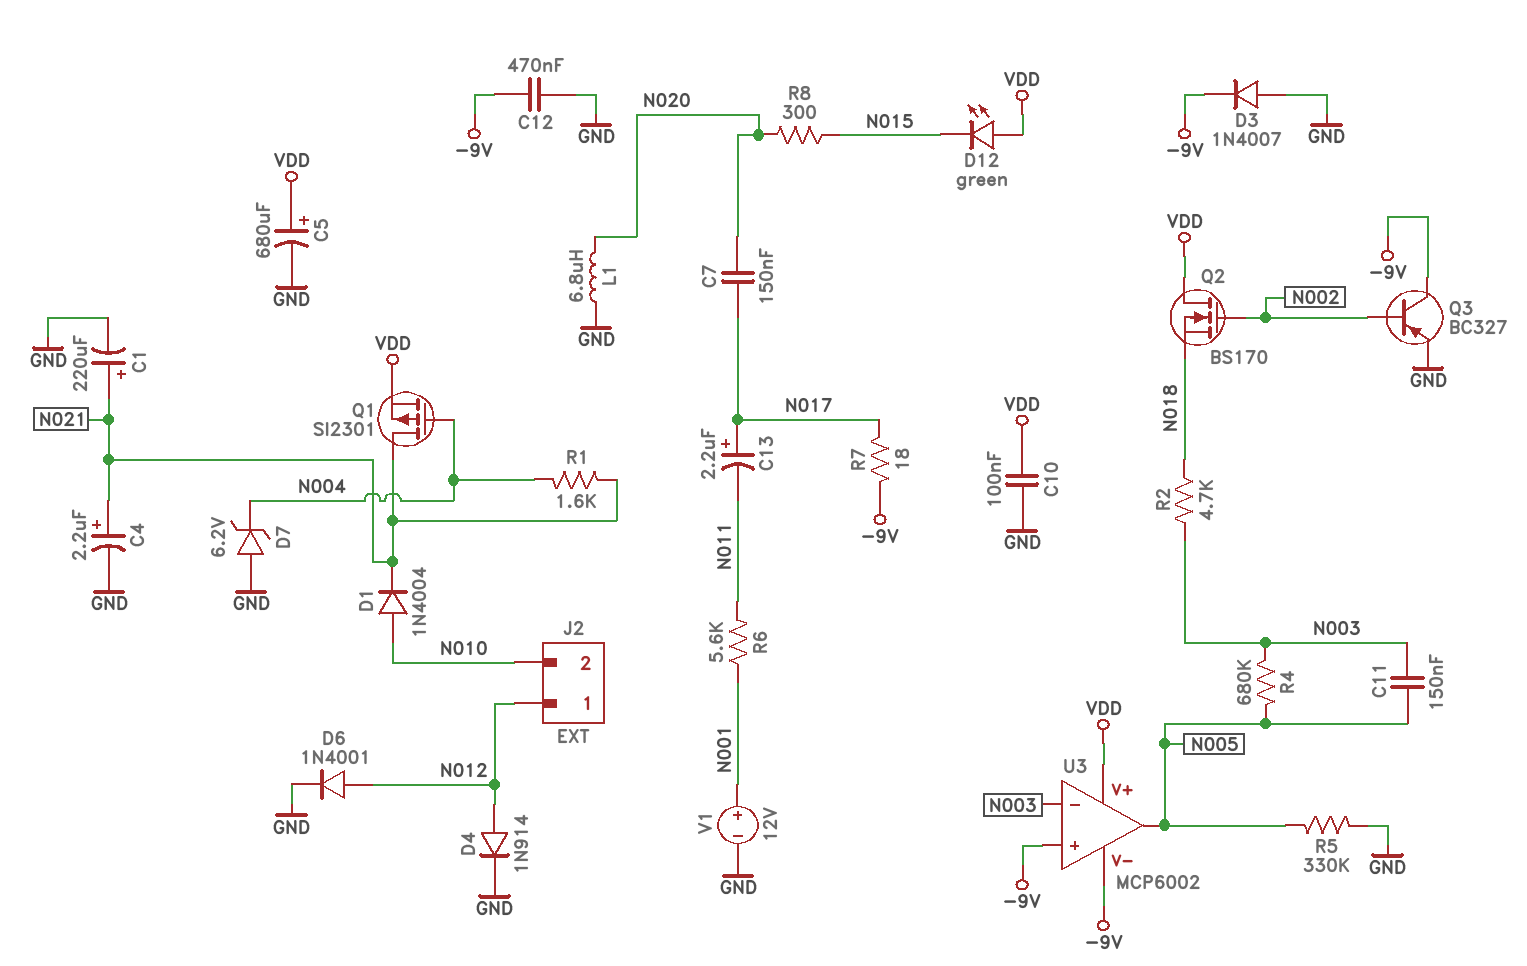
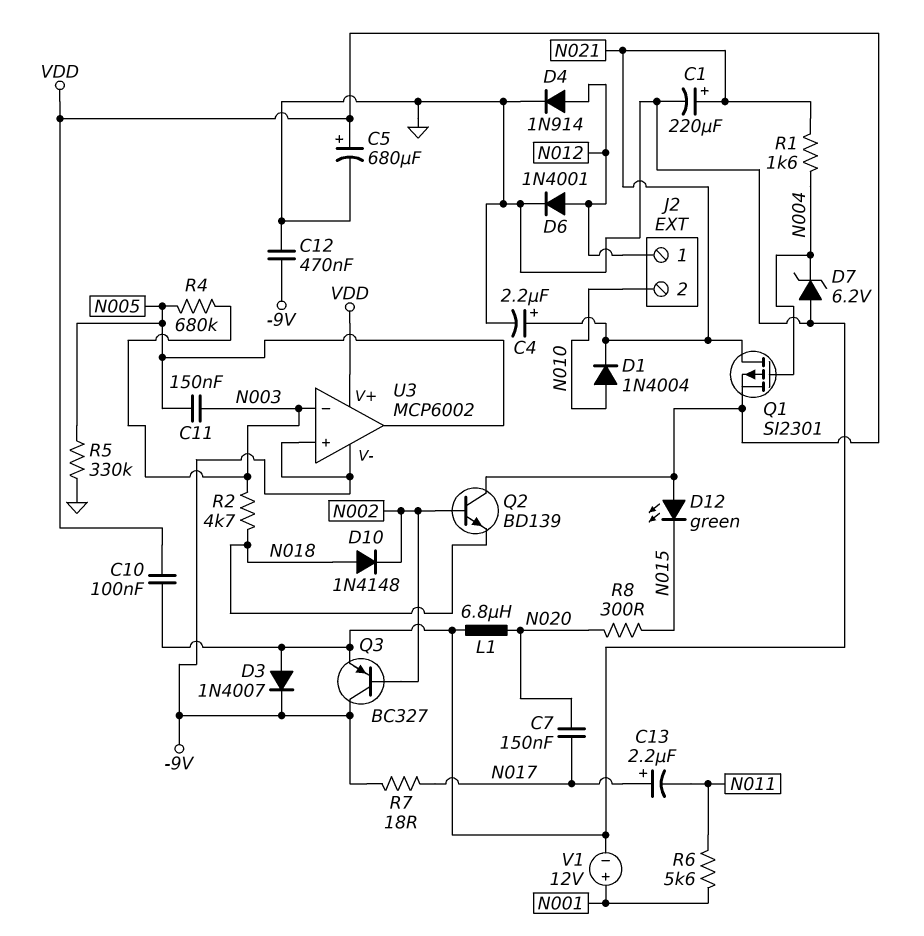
D10: none -> diode 1N4148 (A N018, K N002)
Q2: NMOS BS170 (G N002, D VDD, S N018) -> NPN BD139 (B N002, C VDD, E N018)

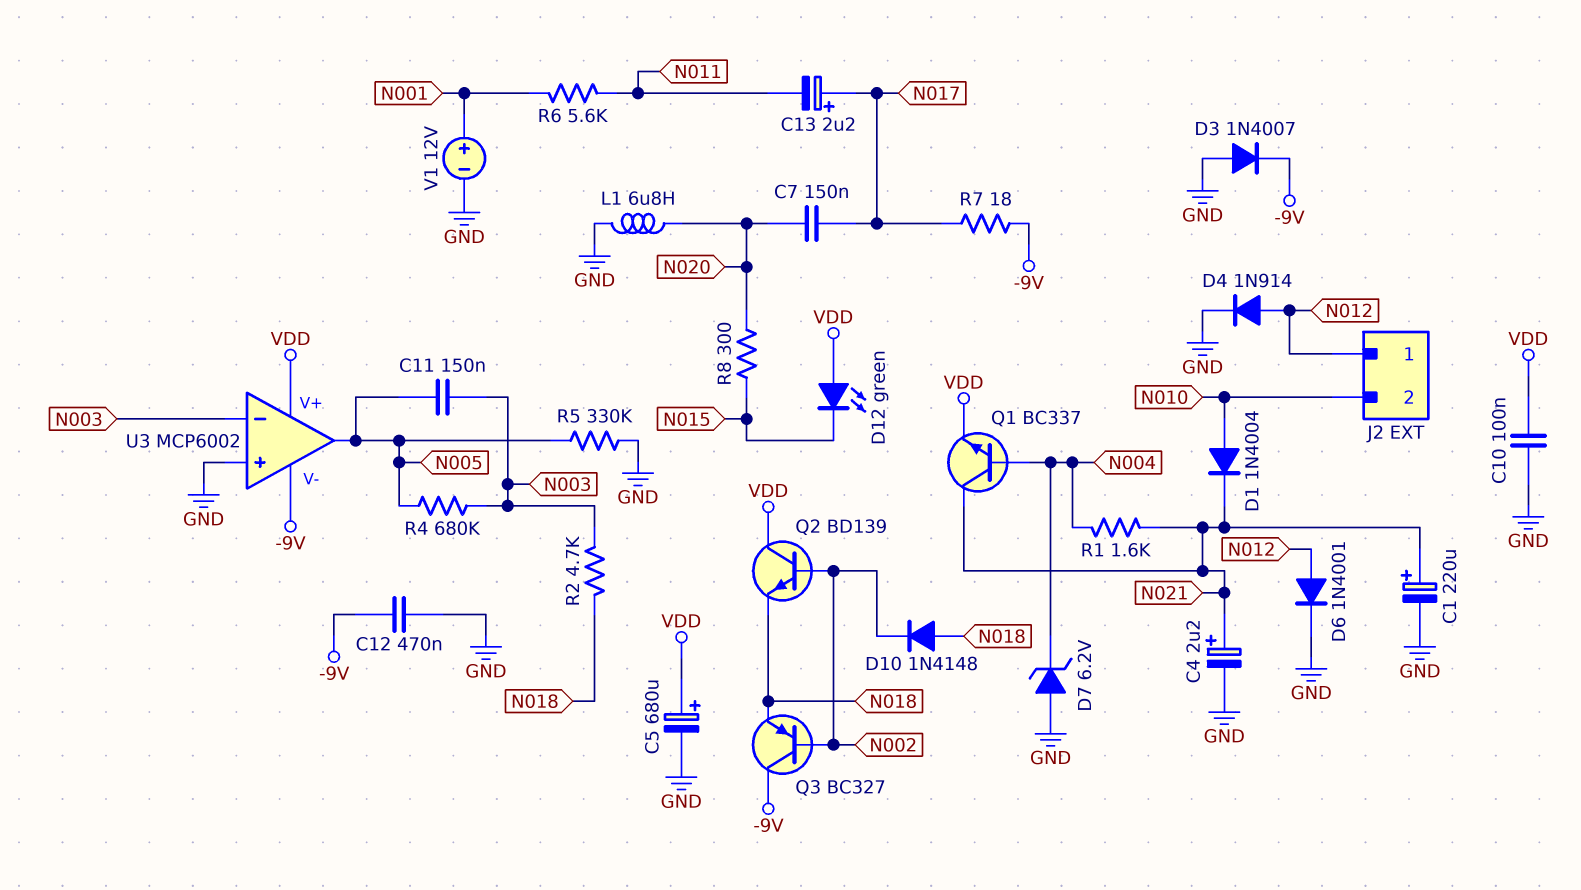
Q1: PMOS SI2301 (G N004, D N021, S VDD) -> NPN BC337 (B N004, C N021, E VDD)
Q3: PNP BC327 (B N002, C -9V, E GND) -> PNP BC327 (B N002, C -9V, E N018)
U3 pin in+: -9V -> GND

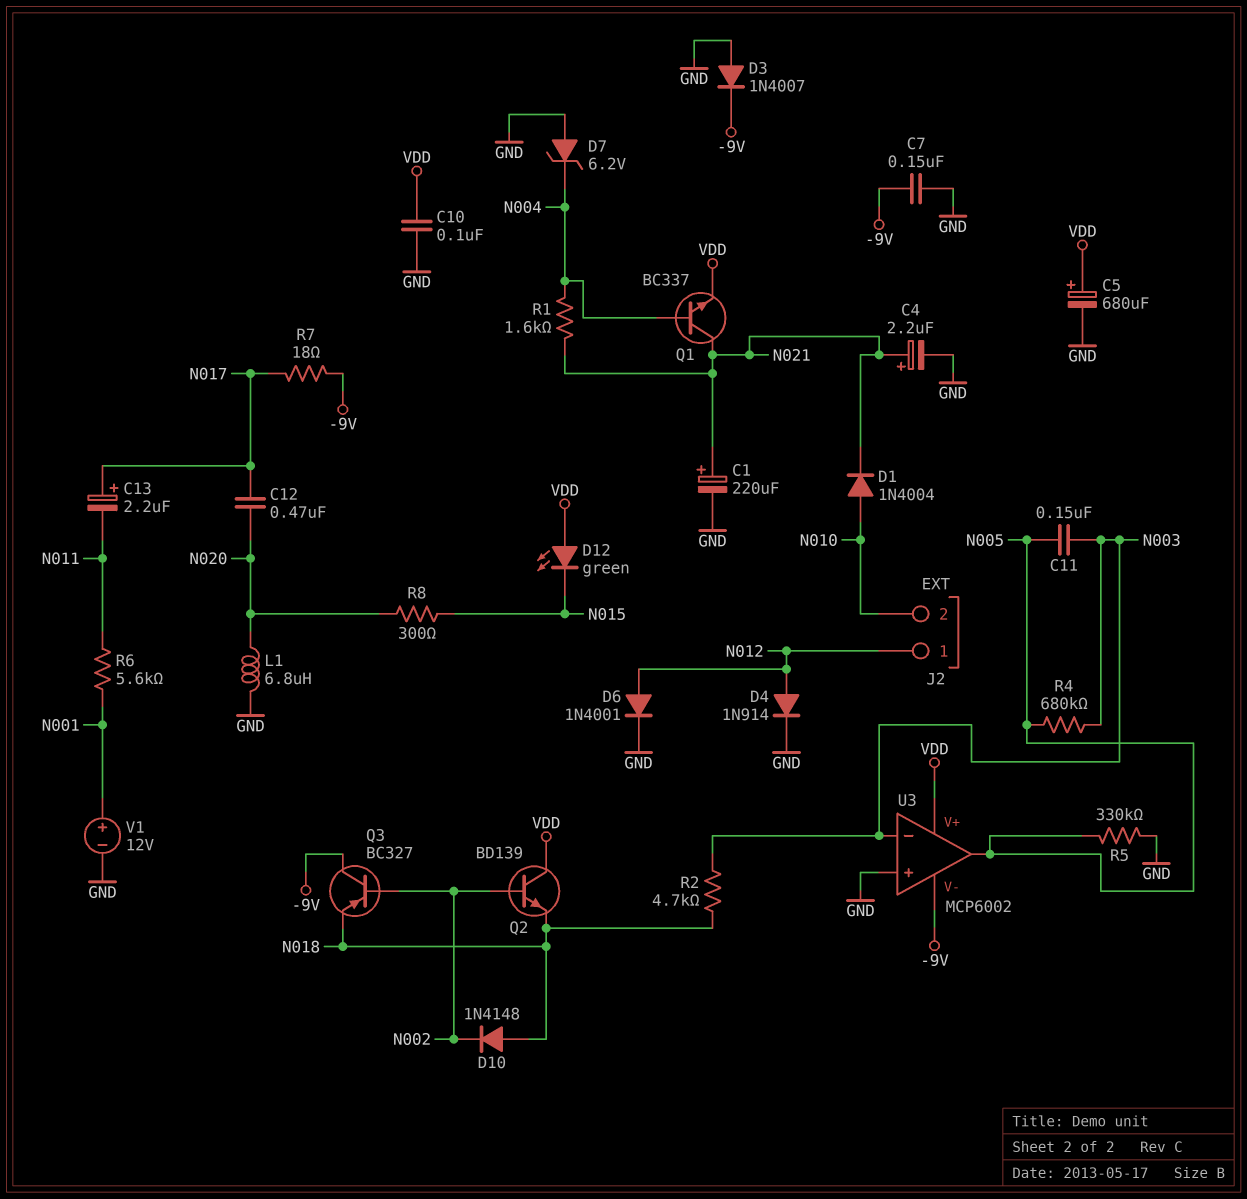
C7: 150nF (N017, N020) -> 150nF (-9V, GND)
C12: 470nF (-9V, GND) -> 470nF (N017, N020)

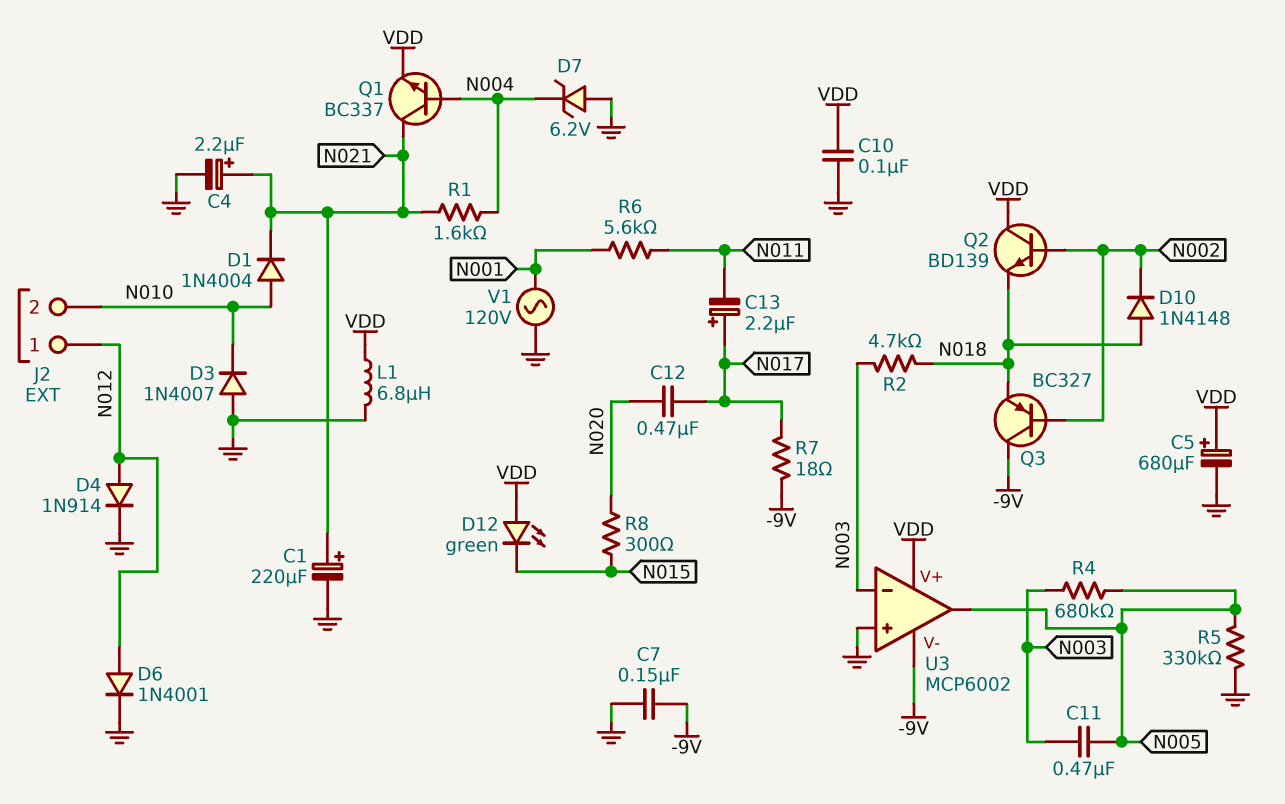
C11: 150nF (N003, N005) -> 470nF (N003, N005)
D3: diode 1N4007 (A GND, K -9V) -> diode 1N4007 (A GND, K N010)
L1: 6.8uH (GND, N020) -> 6.8uH (GND, VDD)
V1: 12V (plus N001, minus GND) -> AC 120V (GND, N001)

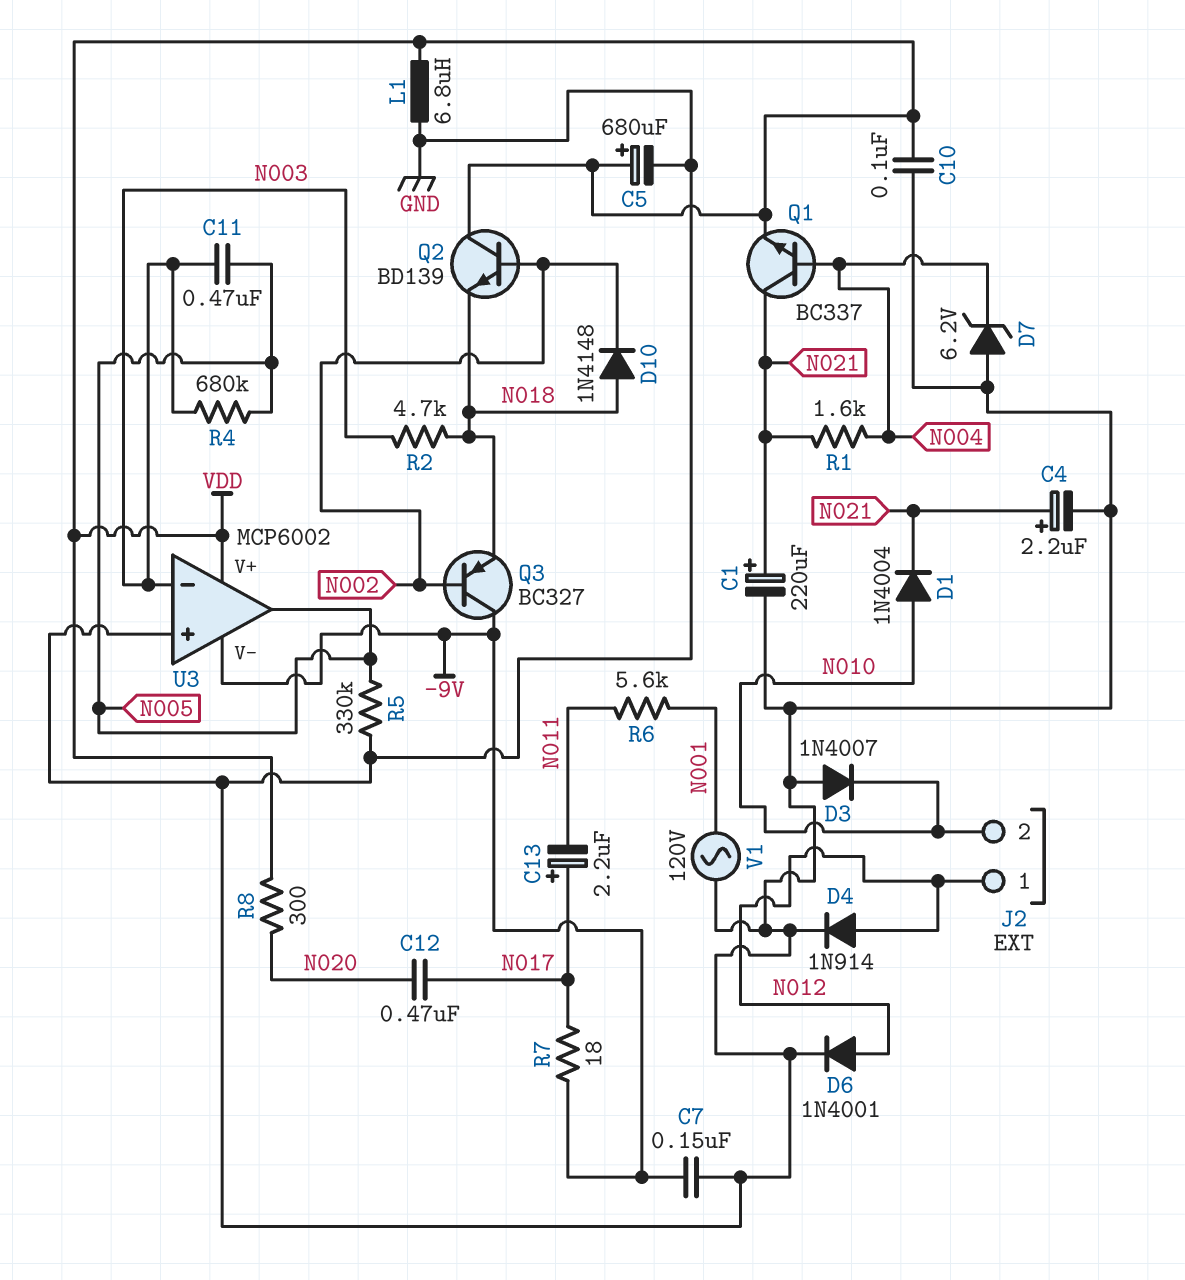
D12: LED green (A VDD, K N015) -> none
R8: 300 (N015, N020) -> 300 (N020, VDD)

